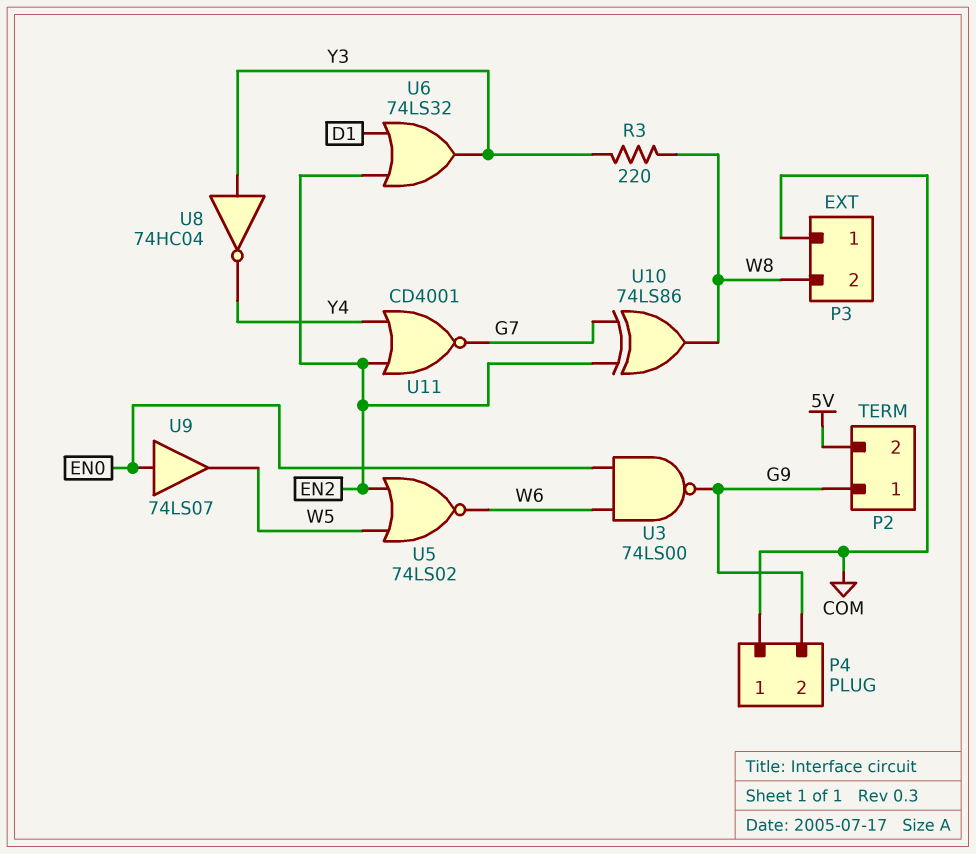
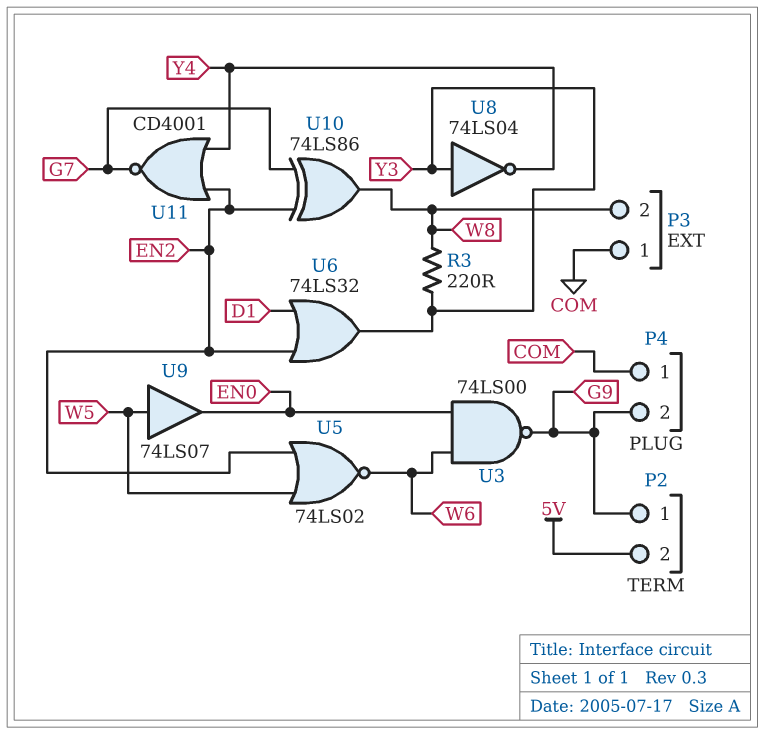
U8: NOT 74HC04 (in Y3, out Y4) -> NOT 74LS04 (in Y3, out Y4)
U9: buffer 74LS07 (in EN0, out W5) -> buffer 74LS07 (in W5, out EN0)

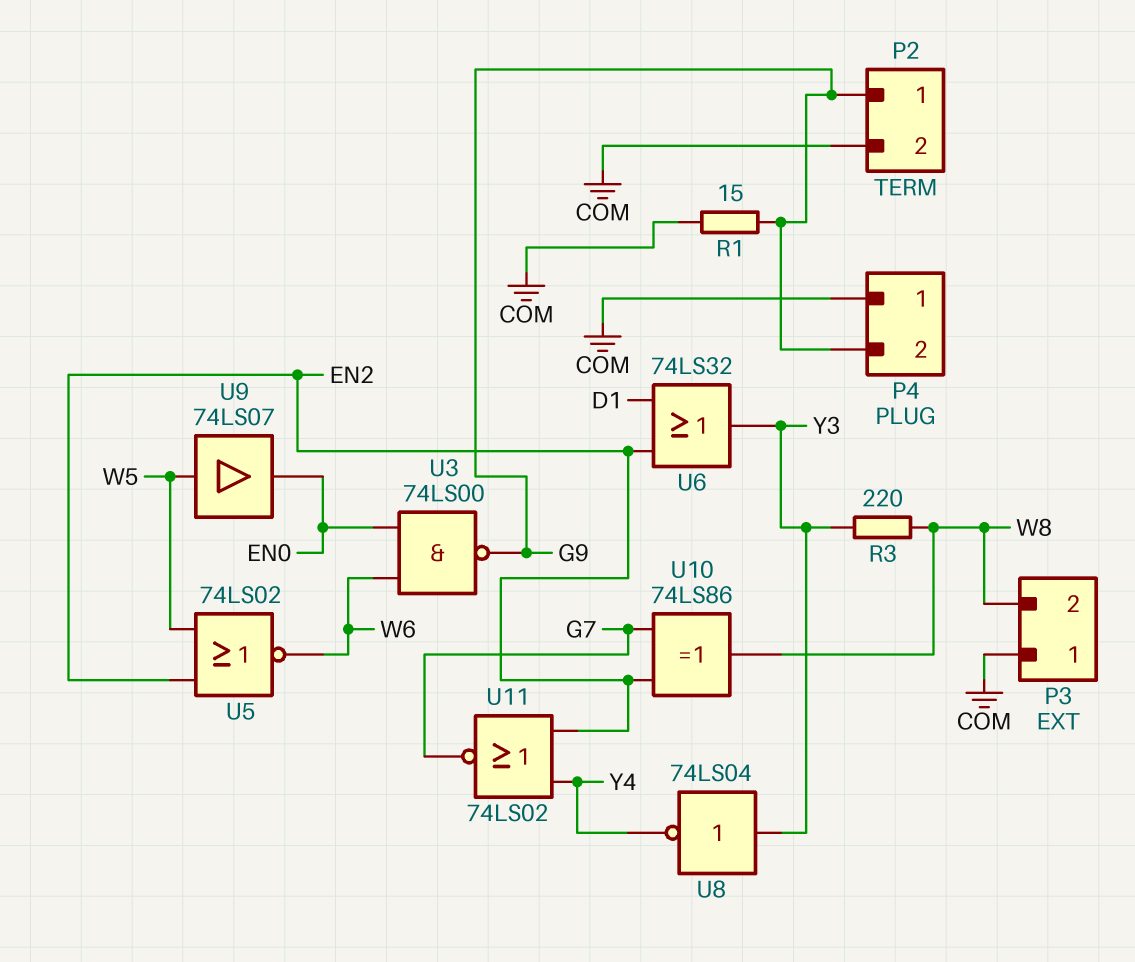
P2 pin 2: 5V -> COM
R1: none -> 15 (COM, G9)
U11: NOR CD4001 (in EN2, in Y4, out G7) -> NOR 74LS02 (in EN2, in Y4, out G7)

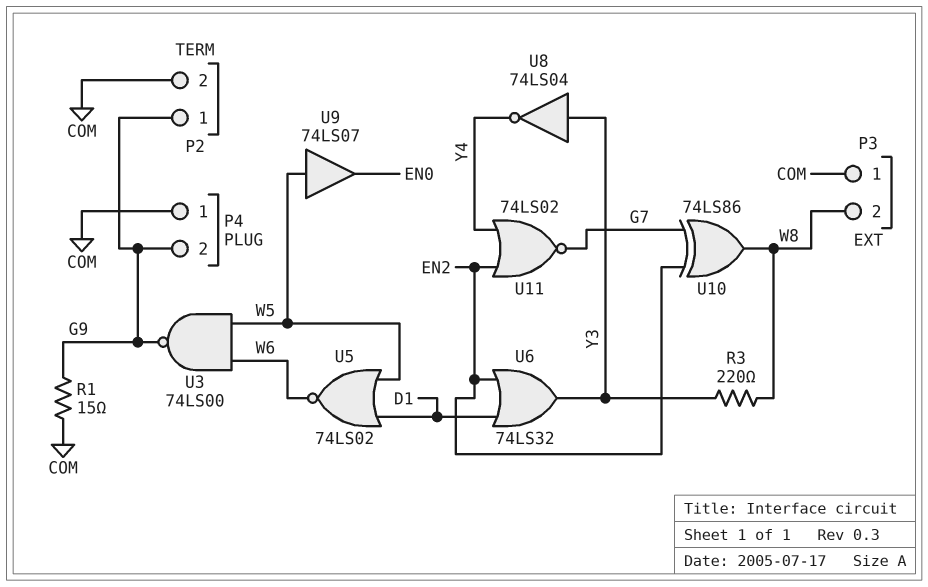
U3: NAND 74LS00 (in EN0, in W6, out G9) -> NAND 74LS00 (in W5, in W6, out G9)
U5: NOR 74LS02 (in EN2, in W5, out W6) -> NOR 74LS02 (in D1, in W5, out W6)

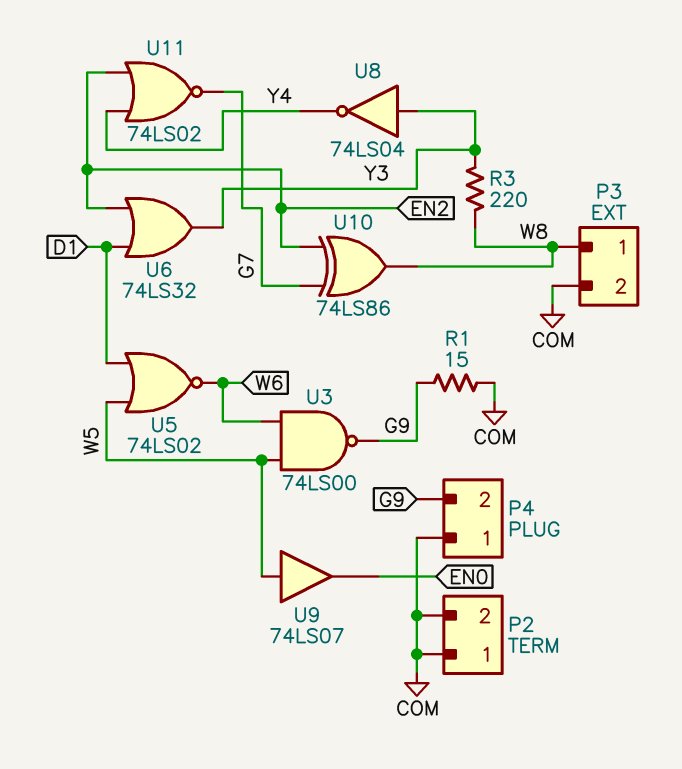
P2 pin 1: G9 -> COM
P3 pin 1: COM -> W8
P3 pin 2: W8 -> COM

